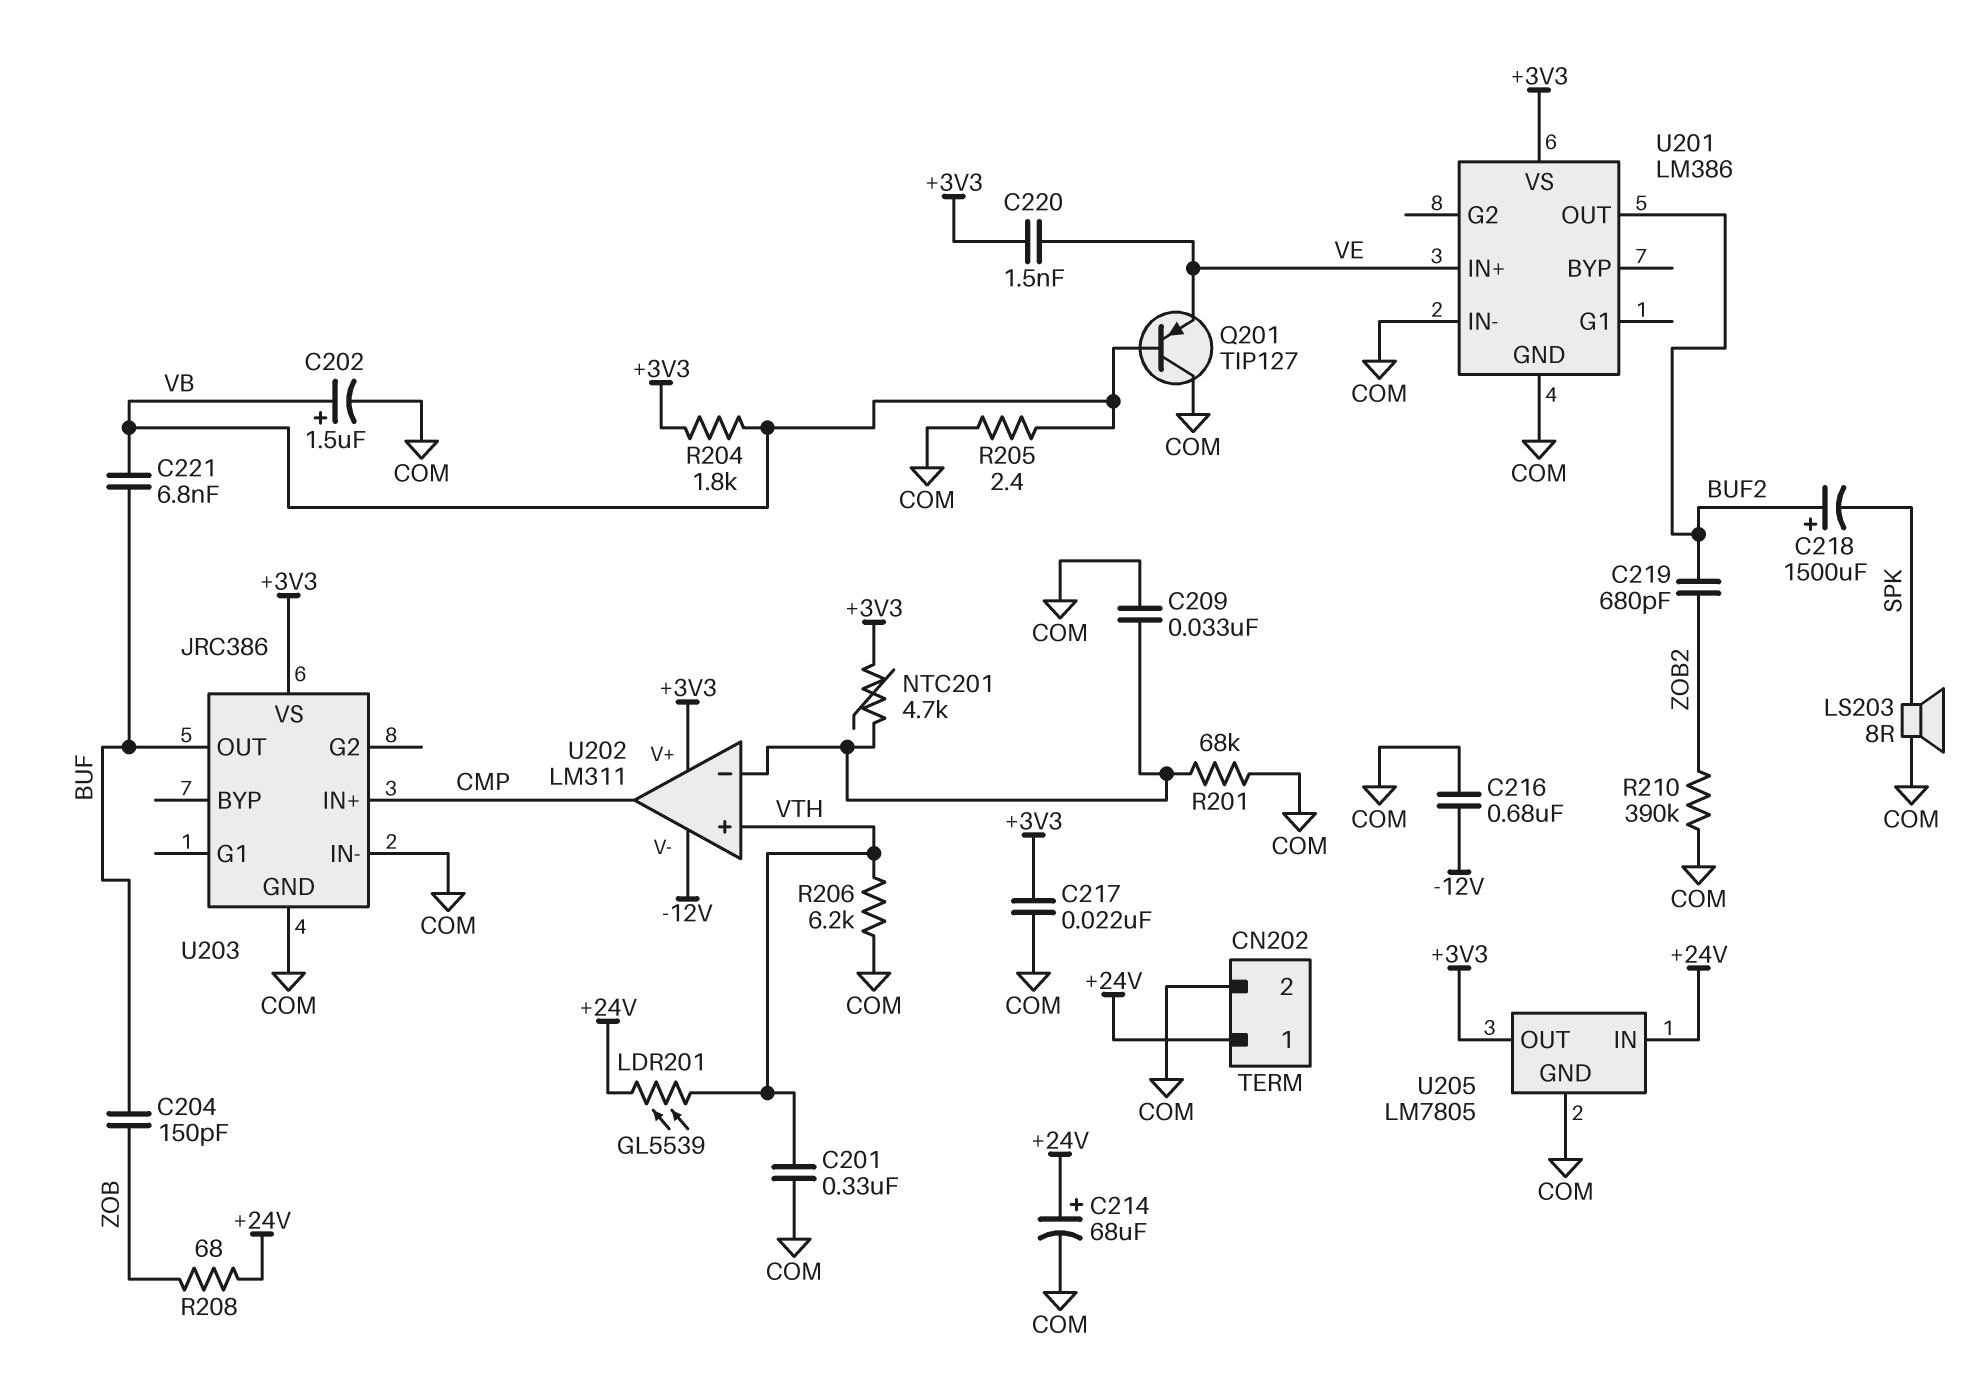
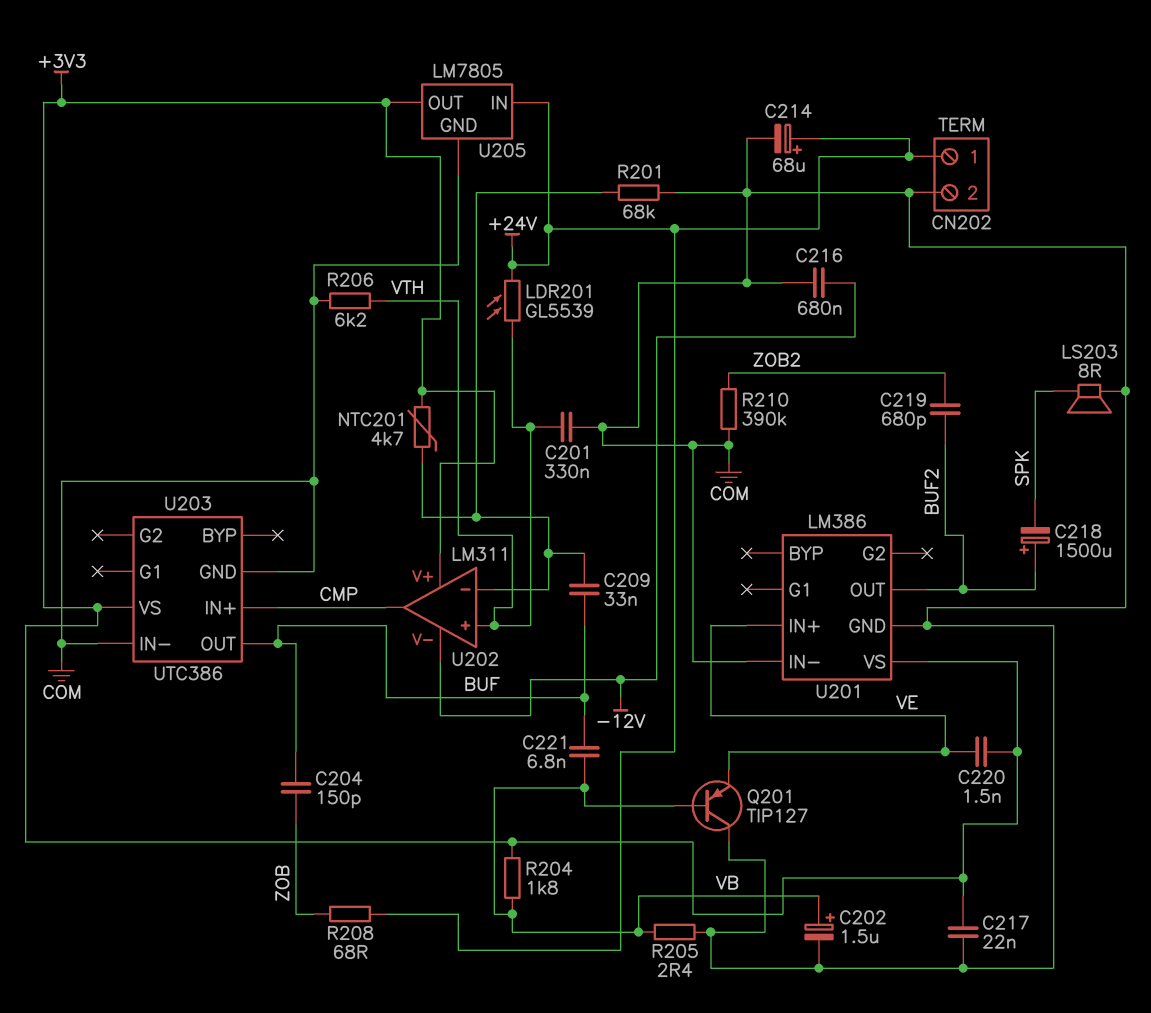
C209: 33nF (COM, U202/in-) -> 33nF (BUF, U202/in-)
U203: JRC386 -> UTC386

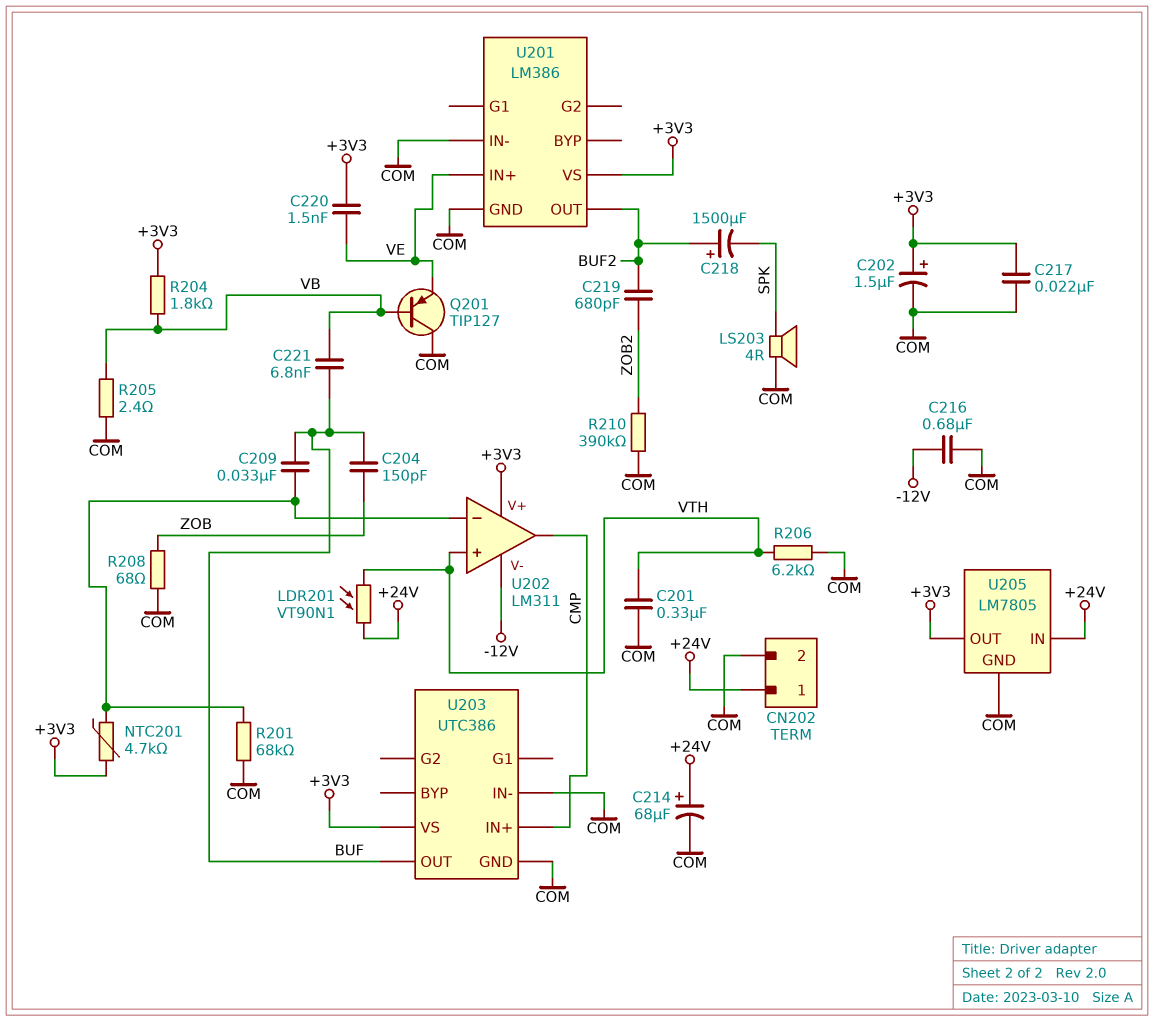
C202: 1.5uF (plus VB, minus COM) -> 1.5uF (plus +3V3, minus COM)
LDR201: GL5539 (+24V, VTH) -> VT90N1 (+24V, VTH)
LS203: speaker 8R (COM, SPK) -> speaker 4R (COM, SPK)
R208: 68 (+24V, ZOB) -> 68 (COM, ZOB)

